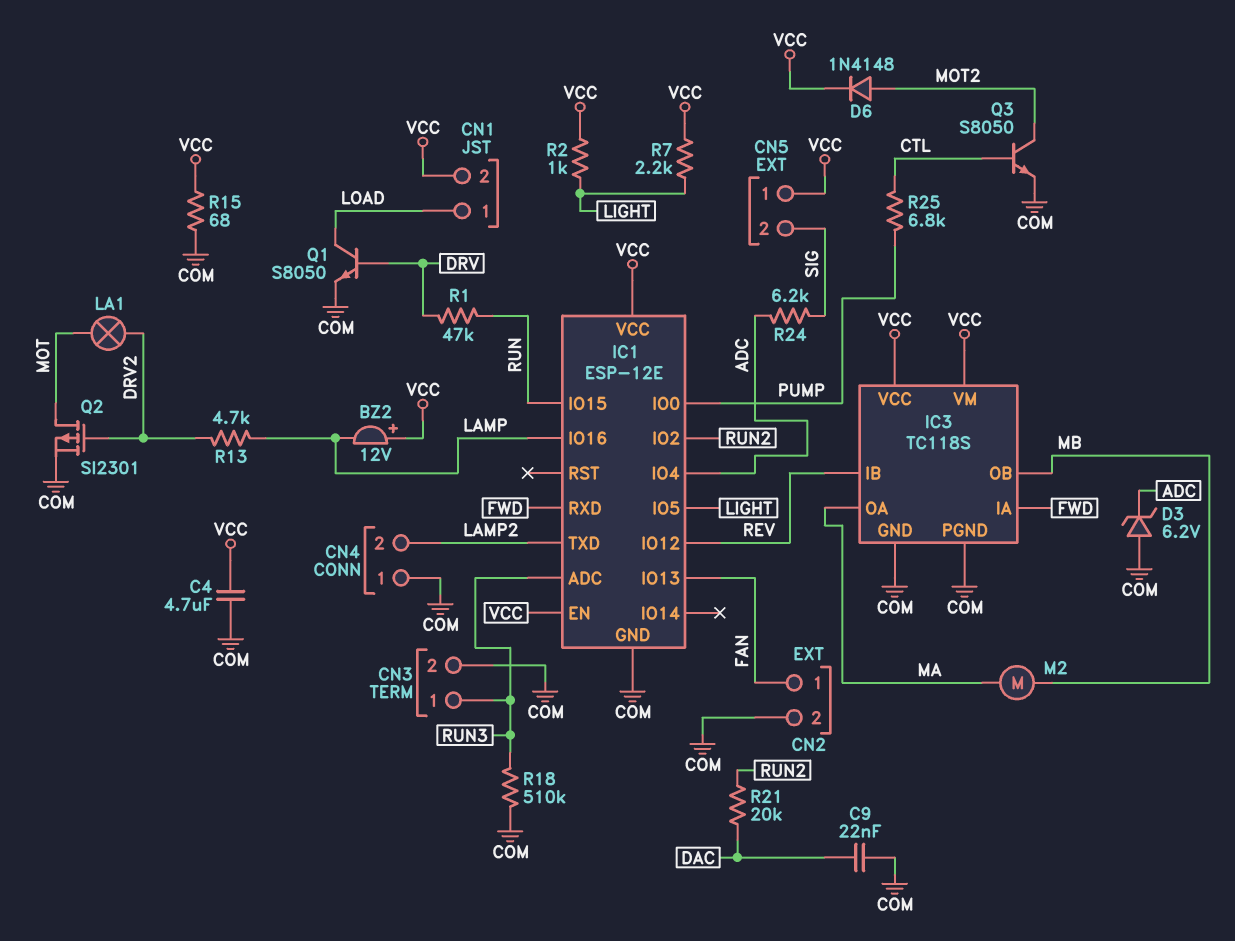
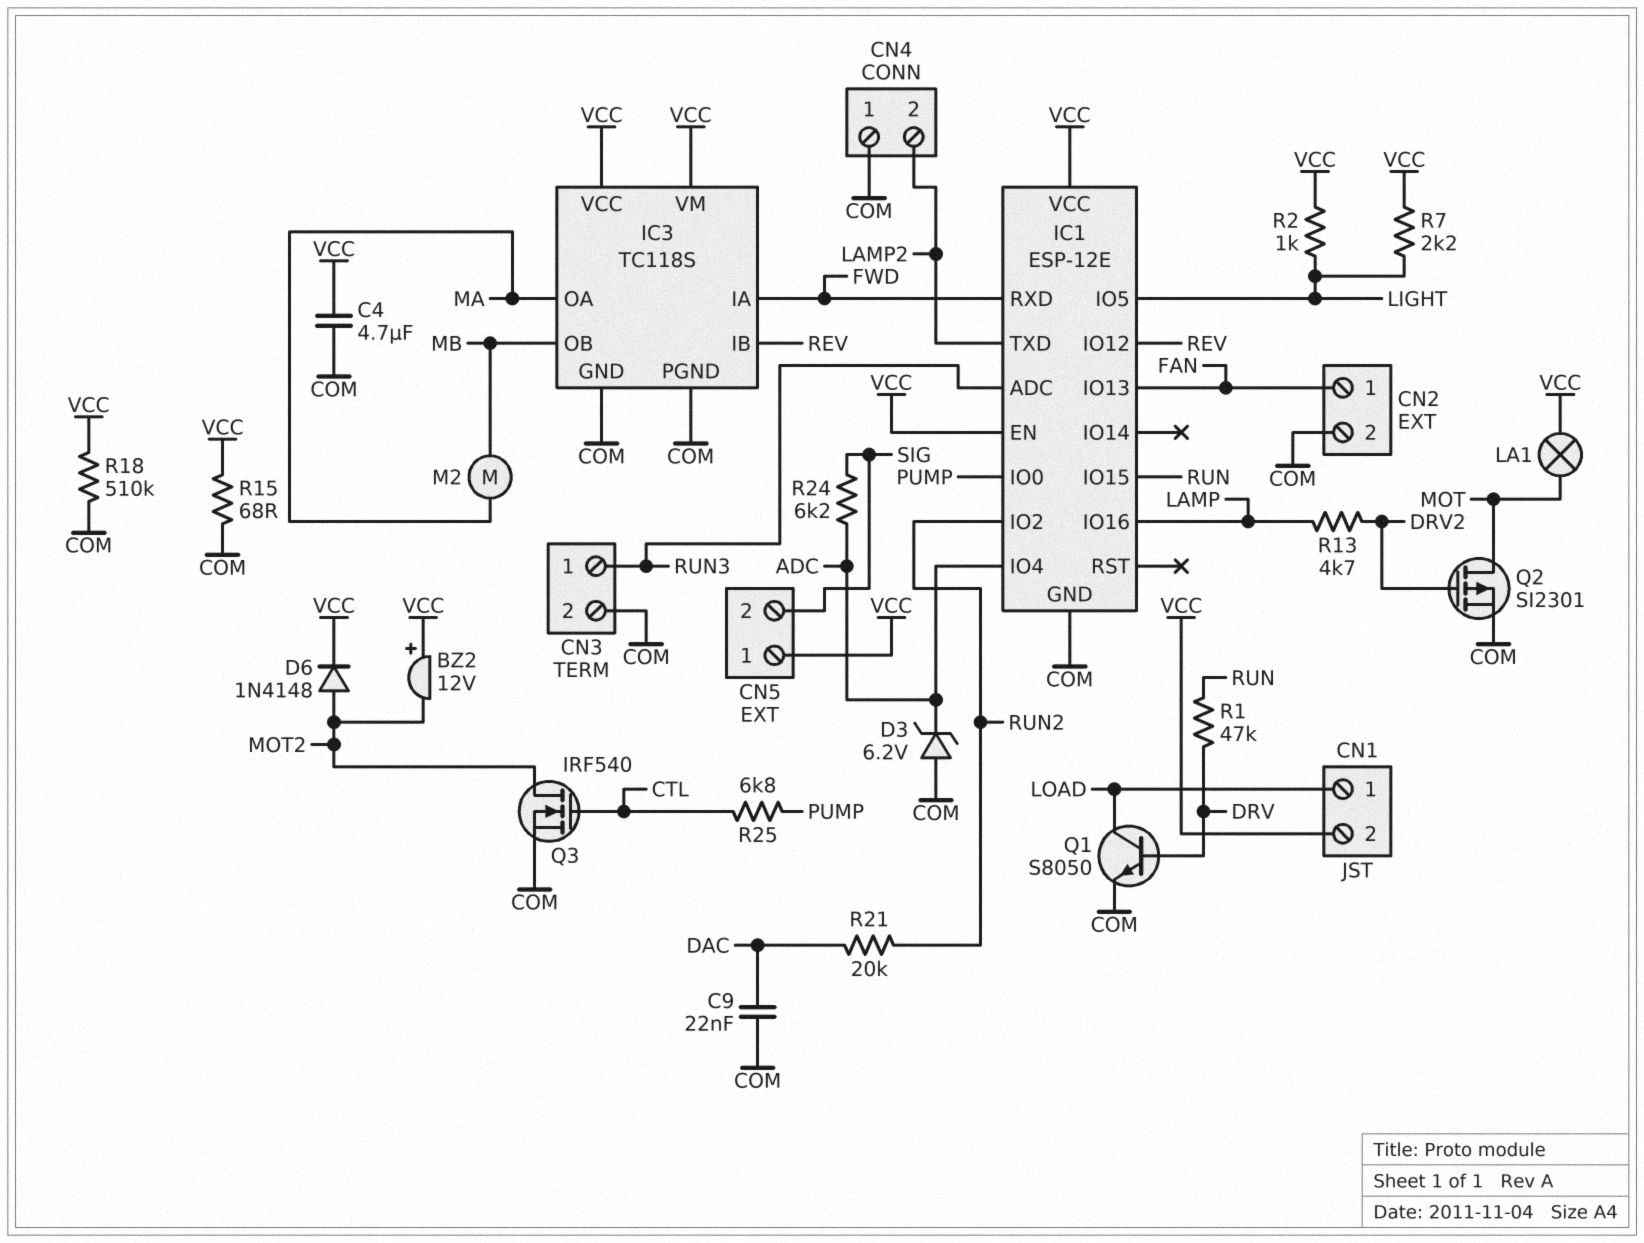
BZ2: buzzer 12V (plus VCC, minus LAMP) -> buzzer 12V (plus VCC, minus MOT2)
LA1: lamp (DRV2, MOT) -> lamp (MOT, VCC)
Q3: NPN S8050 (B CTL, C MOT2, E COM) -> NMOS IRF540 (G CTL, D MOT2, S COM)
R18: 510k (COM, RUN3) -> 510k (COM, VCC)

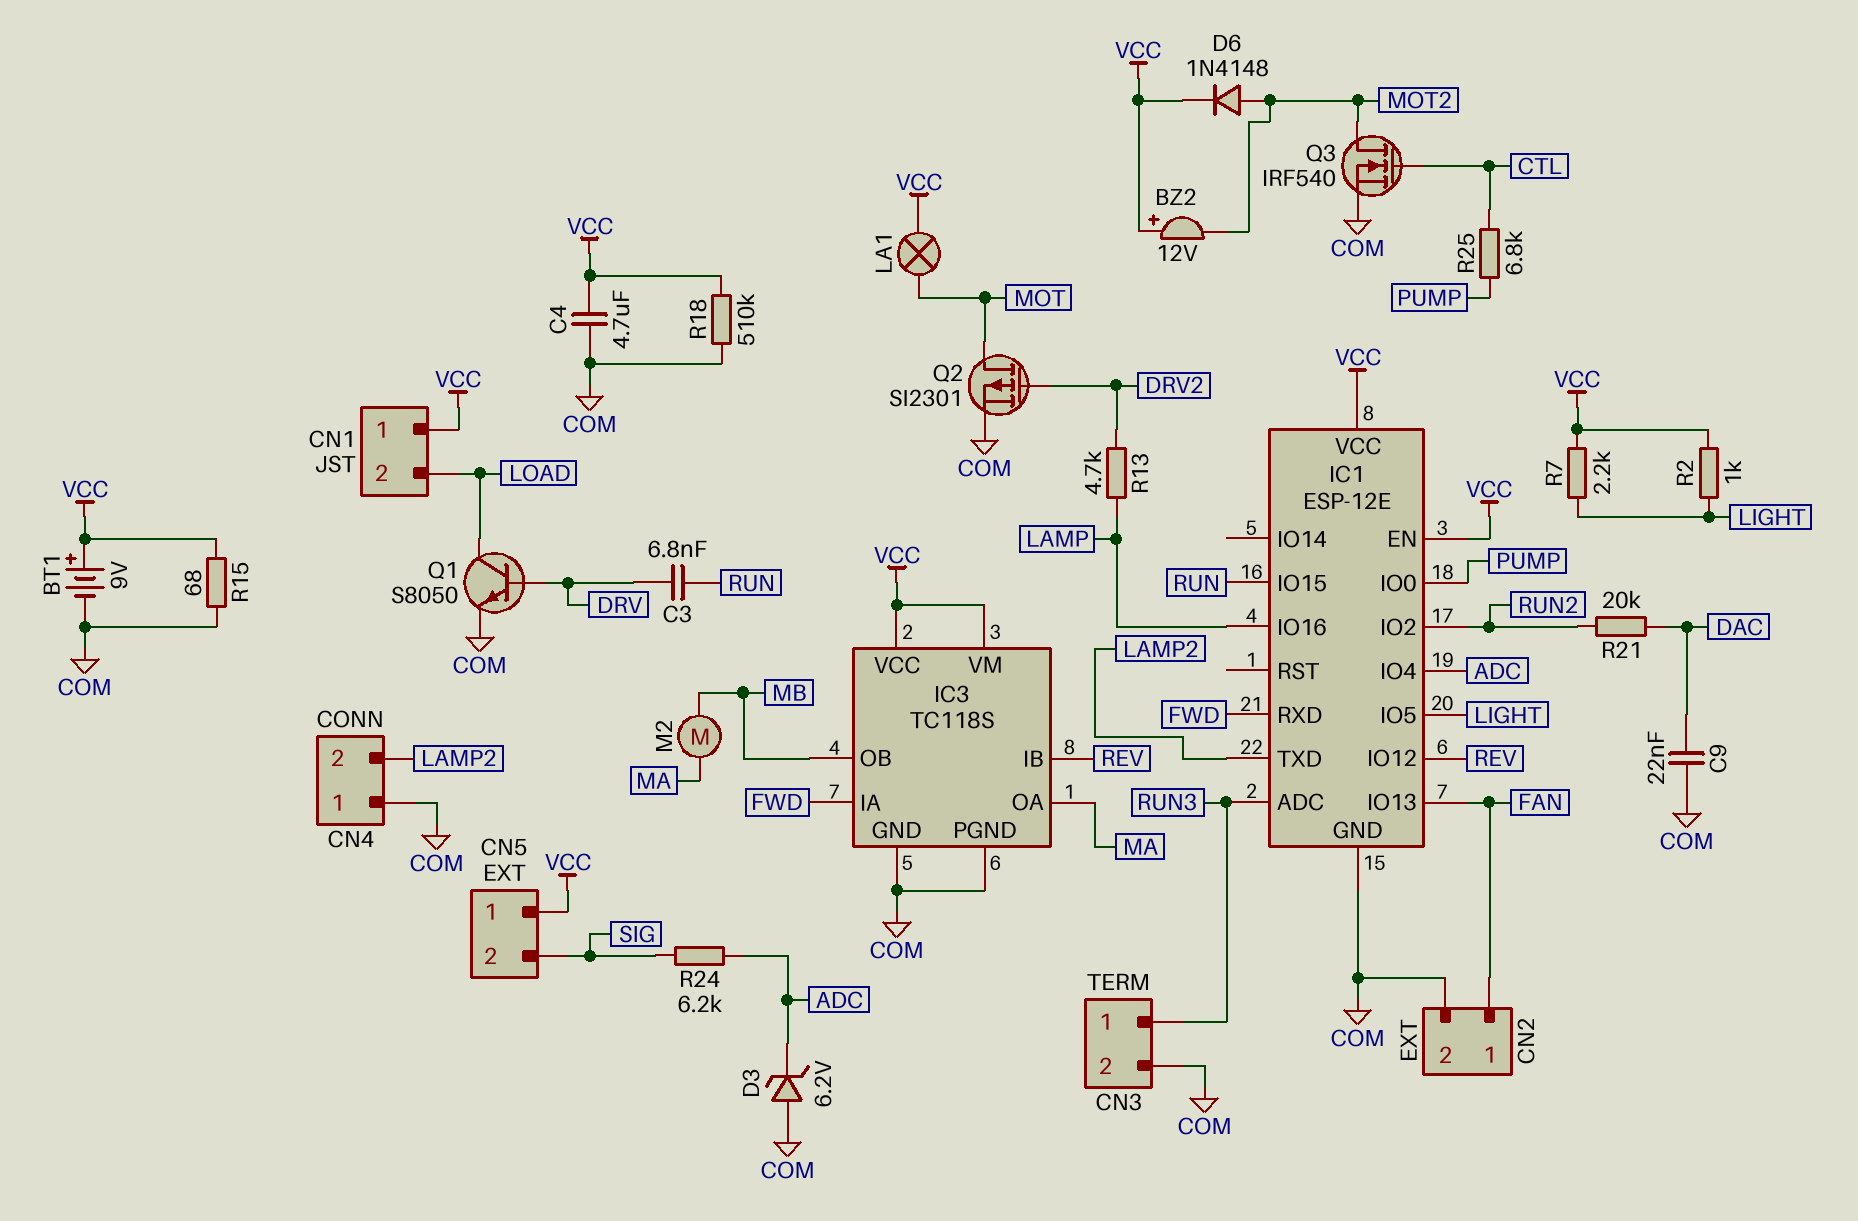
BT1: none -> 9V (plus VCC, minus COM)
C3: none -> 6.8nF (DRV, RUN)
CN1 pin 1: LOAD -> VCC
CN1 pin 2: VCC -> LOAD
R1: 47k (DRV, RUN) -> none

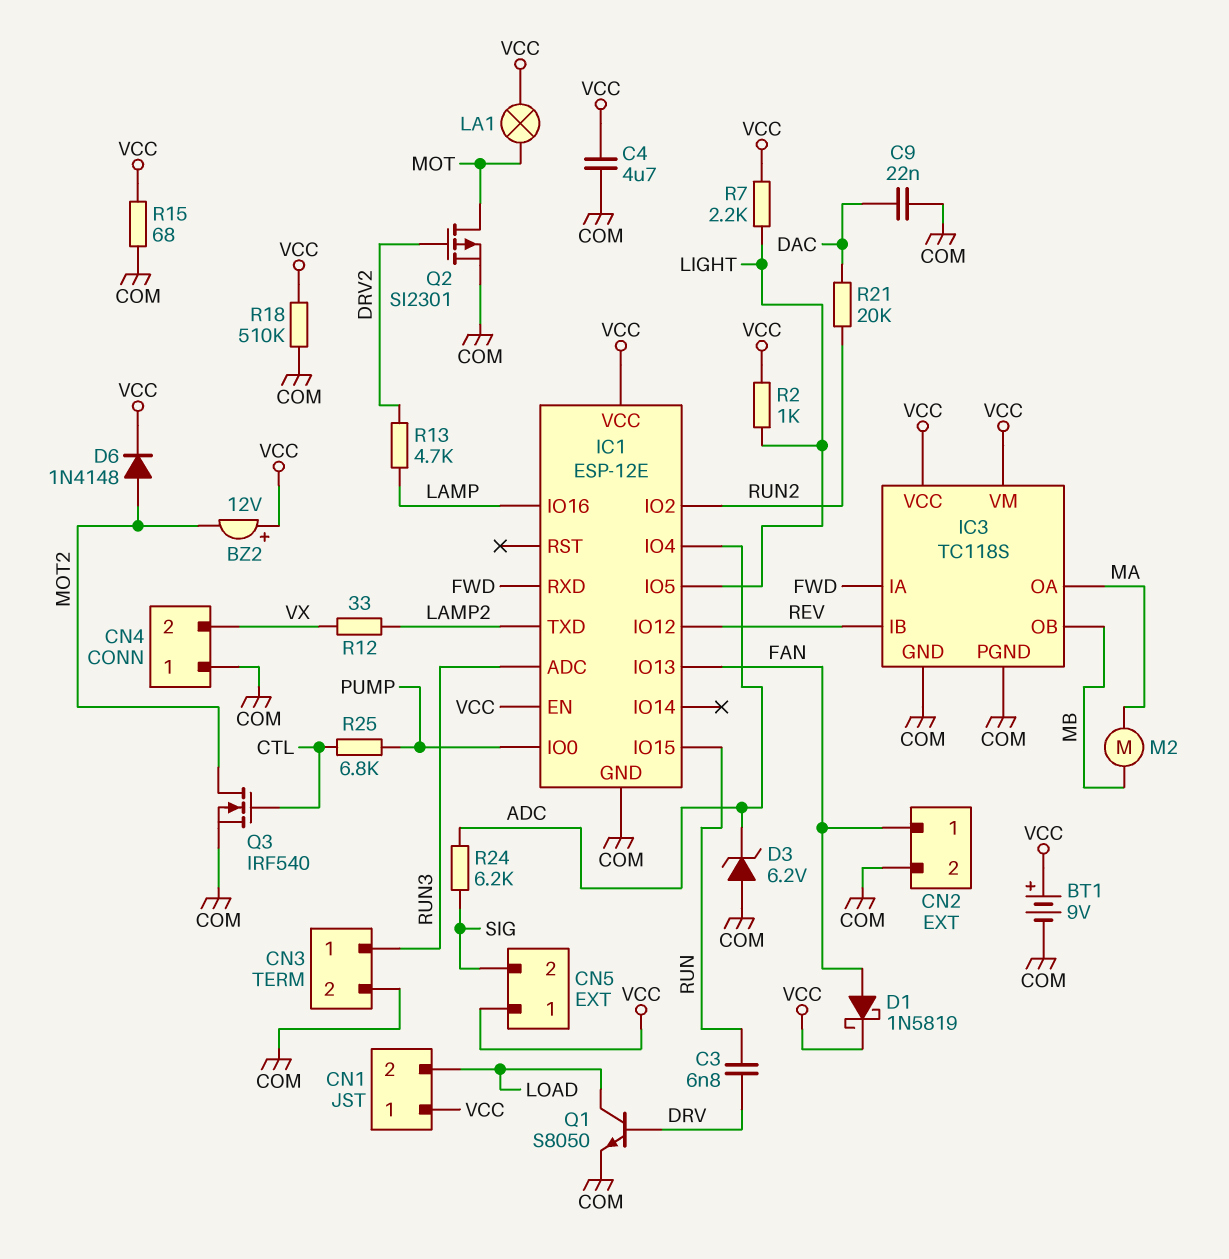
CN4 pin 2: LAMP2 -> VX
D1: none -> schottky 1N5819 (A FAN, K VCC)
R12: none -> 33 (LAMP2, VX)

